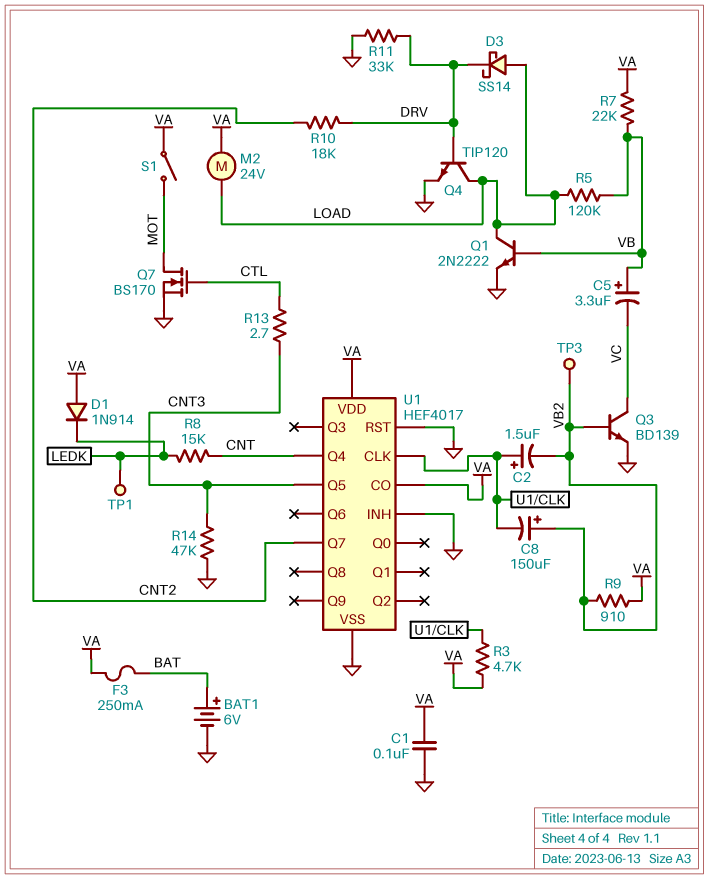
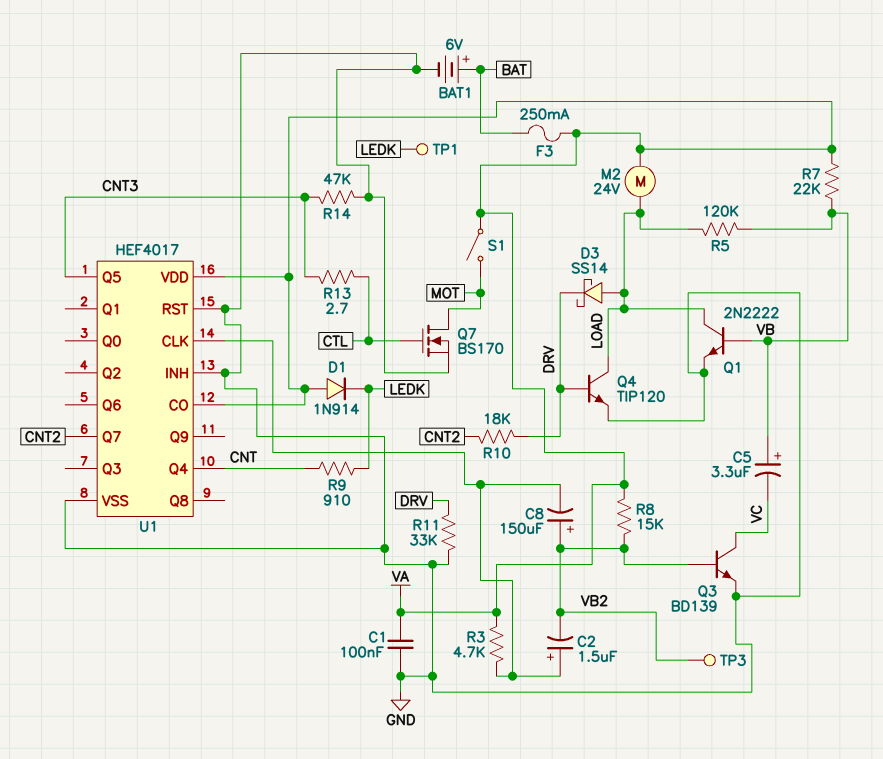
R8: 15k (CNT, LEDK) -> 15k (VA, VB2)
R9: 910 (VA, VB2) -> 910 (CNT, LEDK)

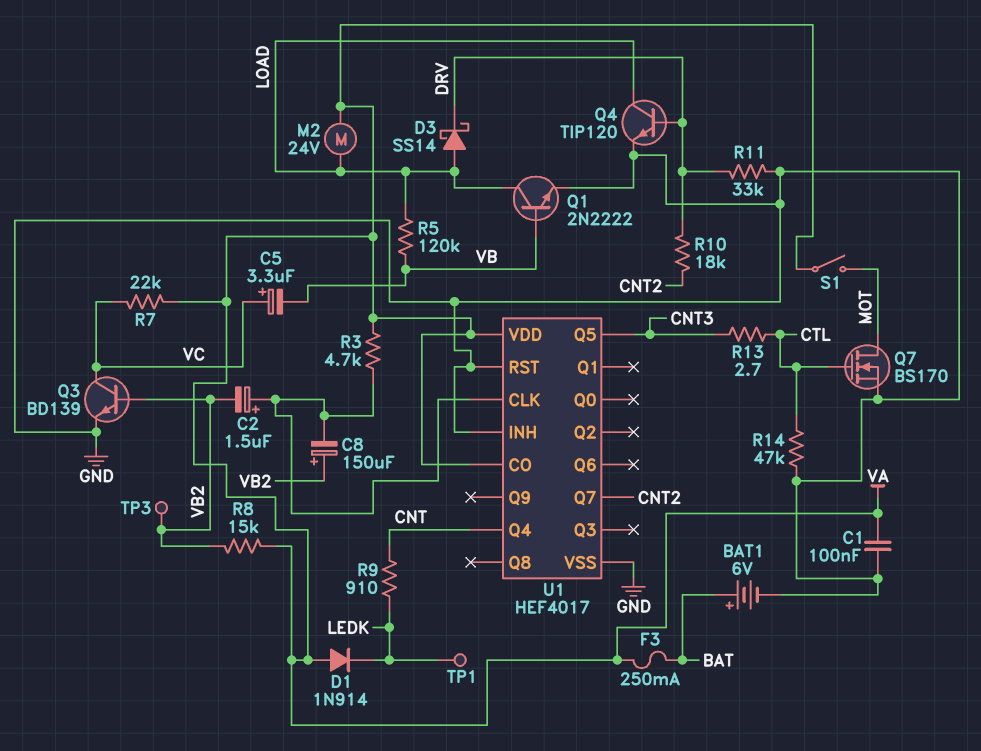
C5: 3.3uF (plus VB, minus VC) -> 3.3uF (plus VC, minus VB)
R7: 22k (VA, VB) -> 22k (VA, VC)
R14: 47k (CNT3, GND) -> 47k (CTL, GND)

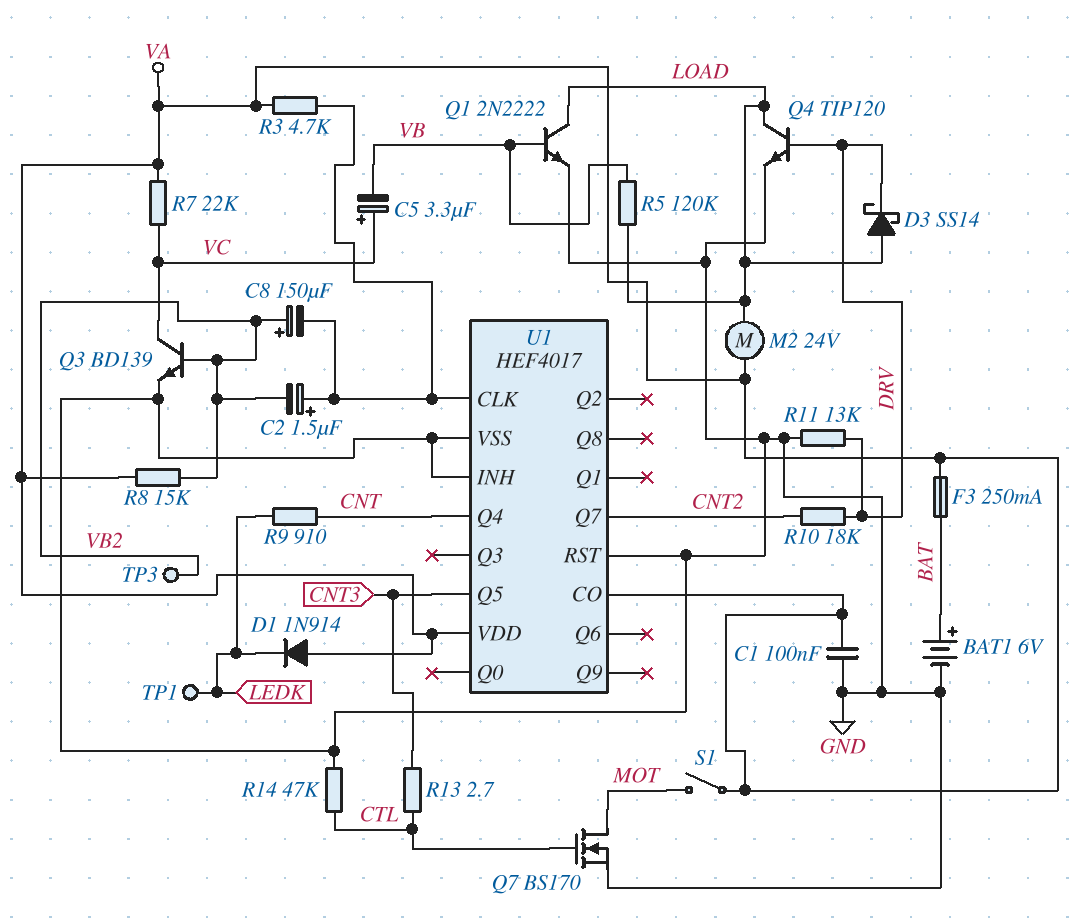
R11: 33k (DRV, GND) -> 13k (DRV, GND)

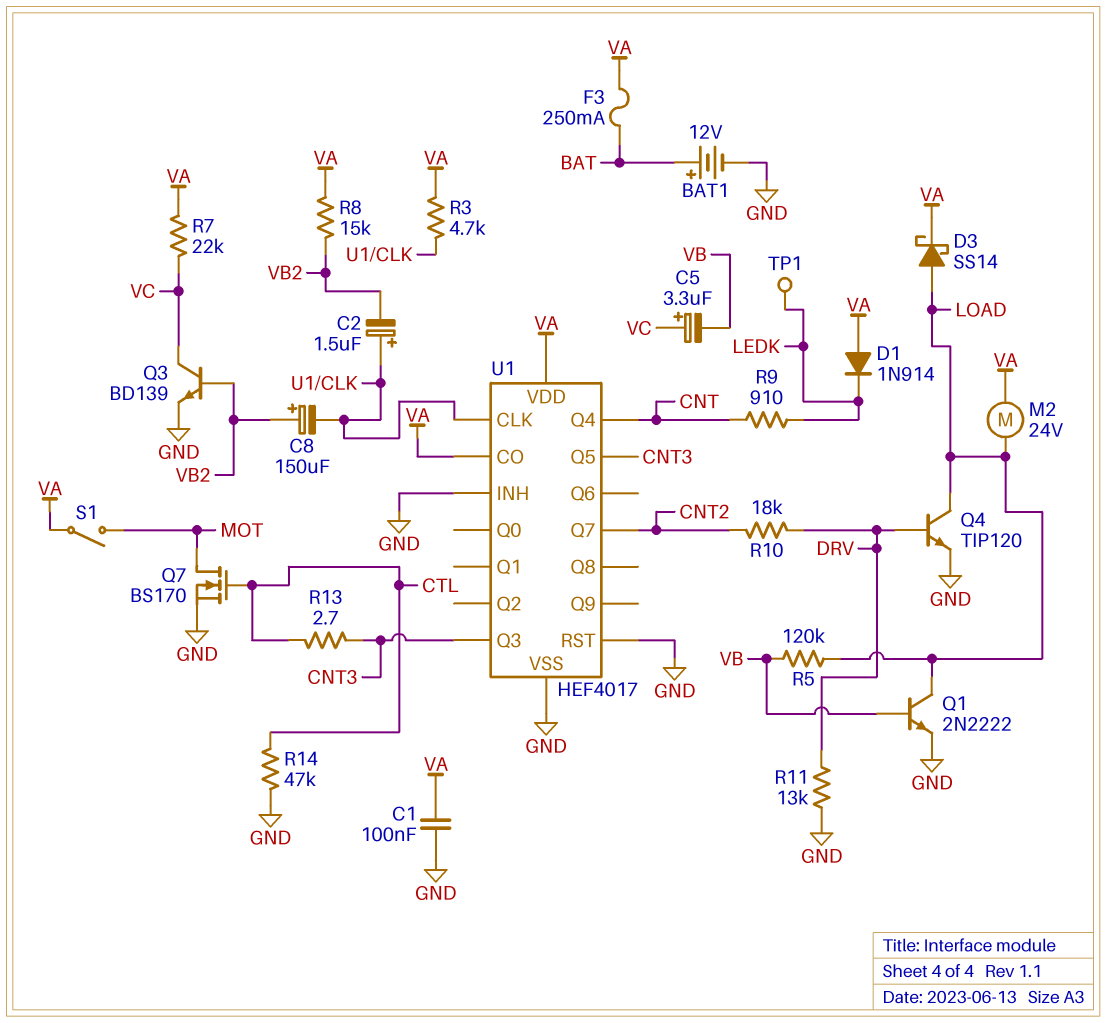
BAT1: 6V (plus BAT, minus GND) -> 12V (plus BAT, minus GND)
D3: schottky SS14 (A LOAD, K DRV) -> schottky SS14 (A LOAD, K VA)
TP3: test point (VB2) -> none
U1 pin Q3: none -> CNT3

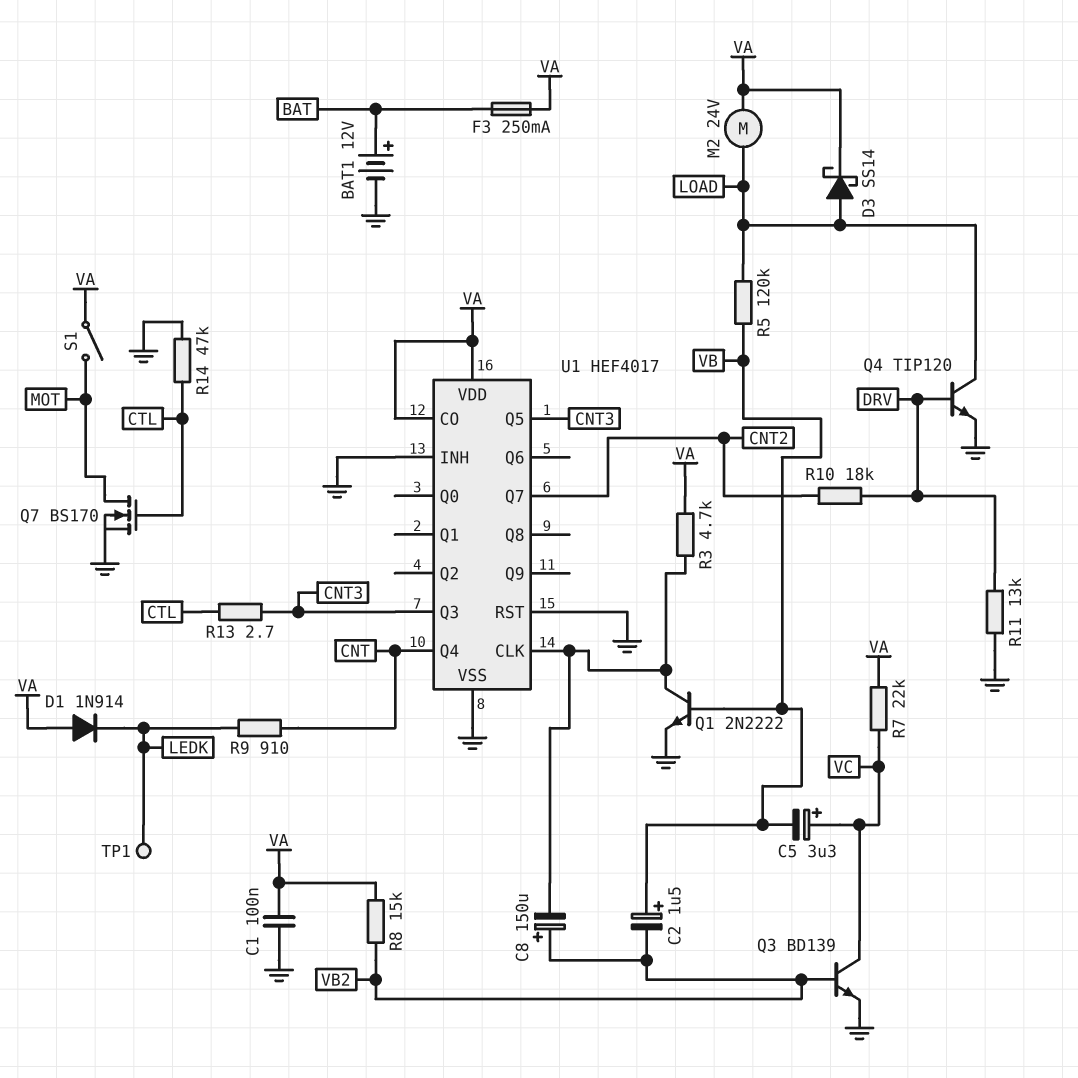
C2: 1.5uF (plus U1/CLK, minus VB2) -> 1.5uF (plus VB, minus VB2)
Q1: NPN 2N2222 (B VB, C LOAD, E GND) -> NPN 2N2222 (B VB, C U1/CLK, E GND)

